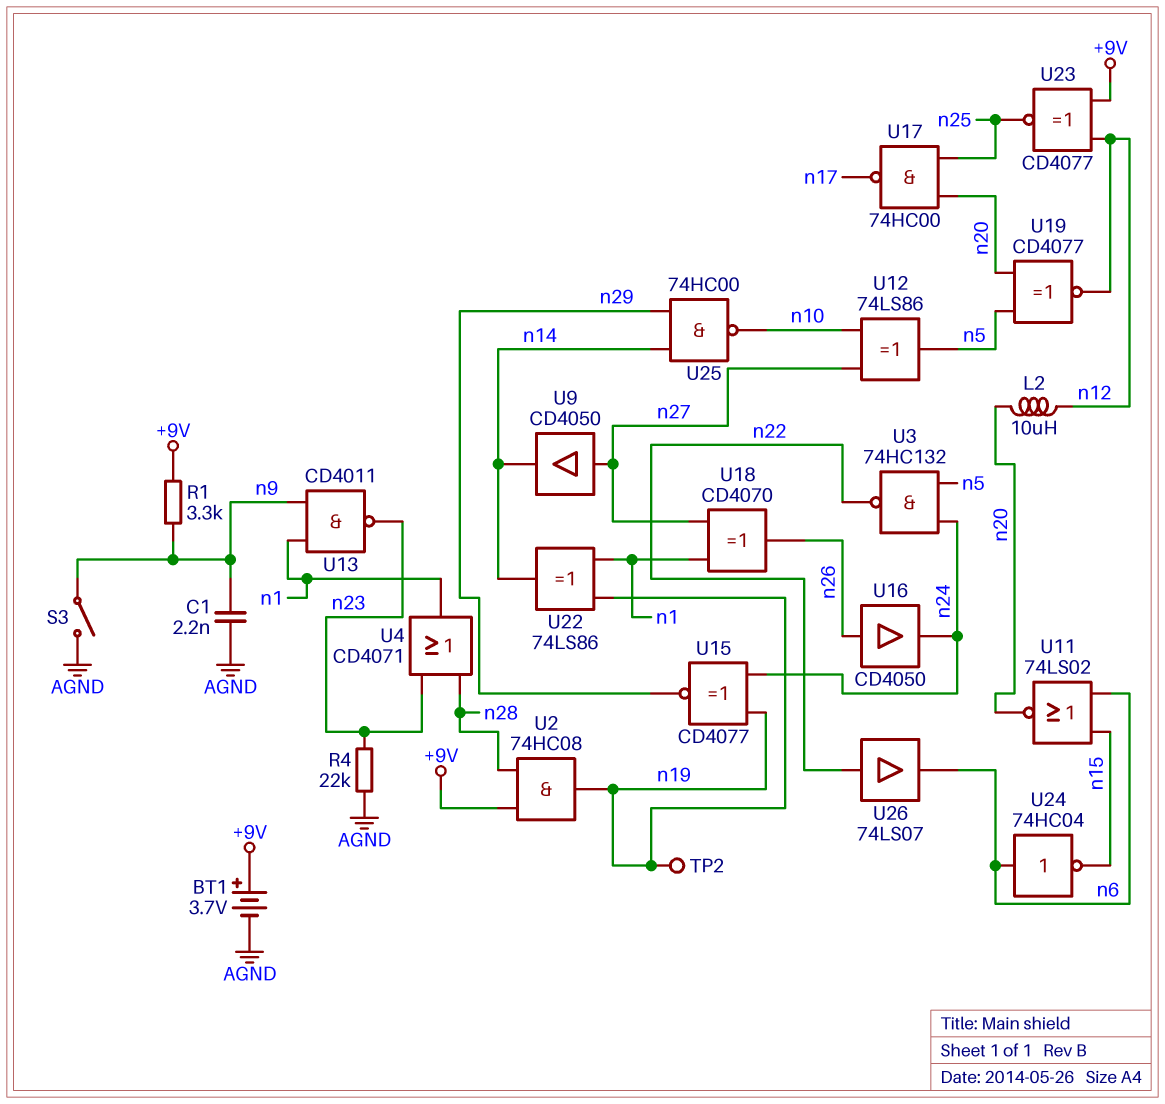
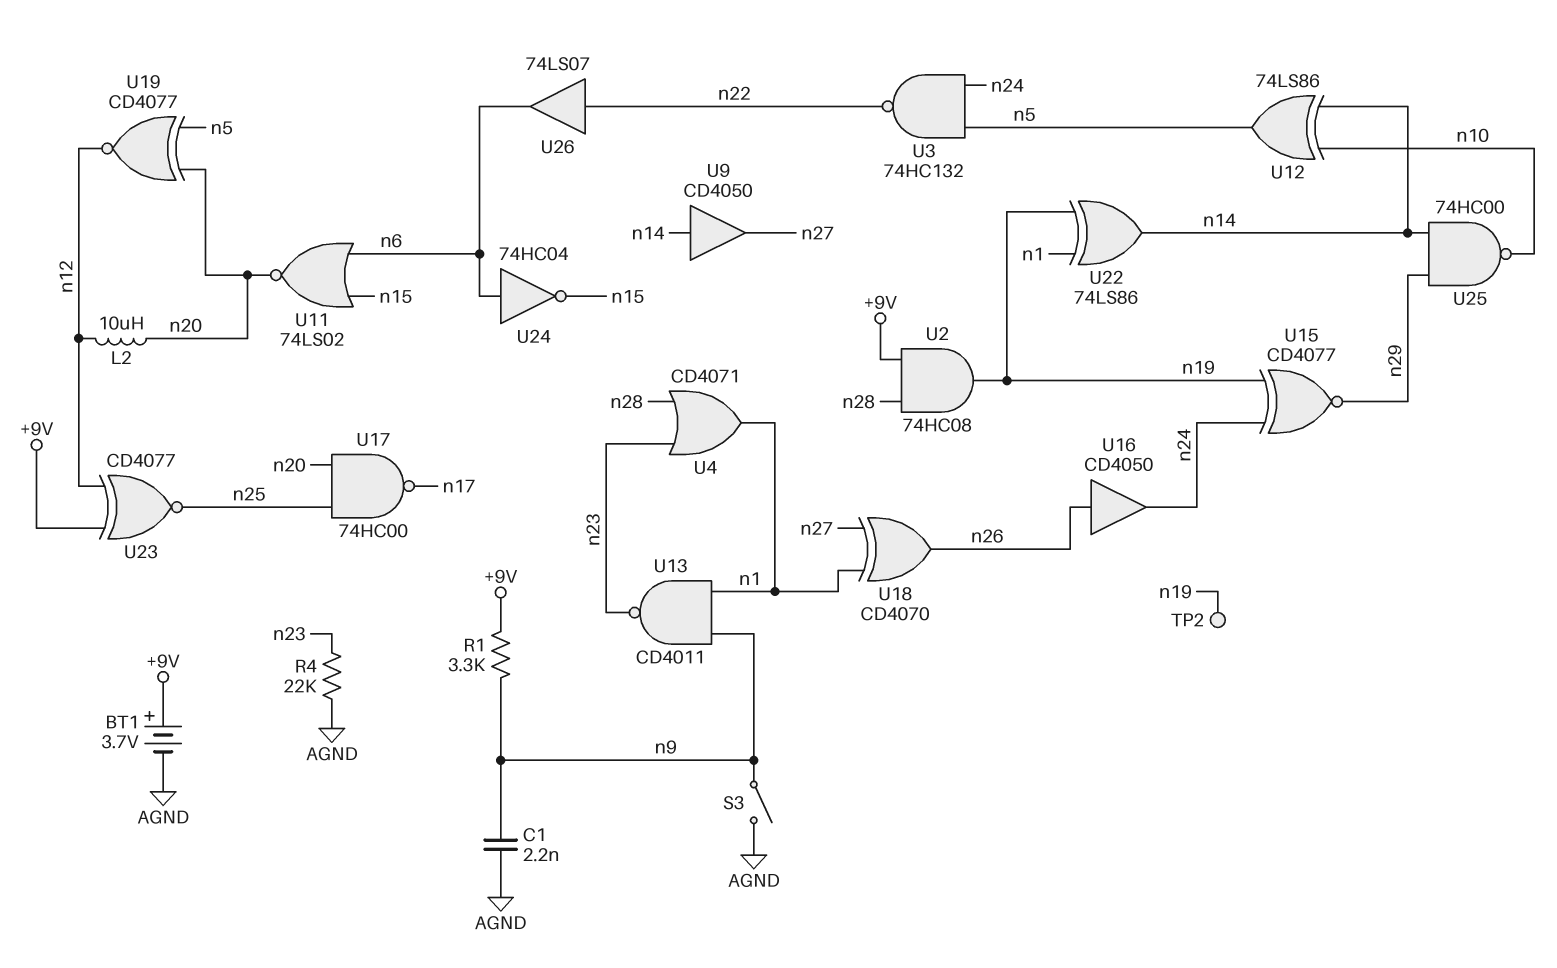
U9: buffer CD4050 (in n27, out n14) -> buffer CD4050 (in n14, out n27)
U12: XOR 74LS86 (in n10, in n27, out n5) -> XOR 74LS86 (in n10, in n14, out n5)

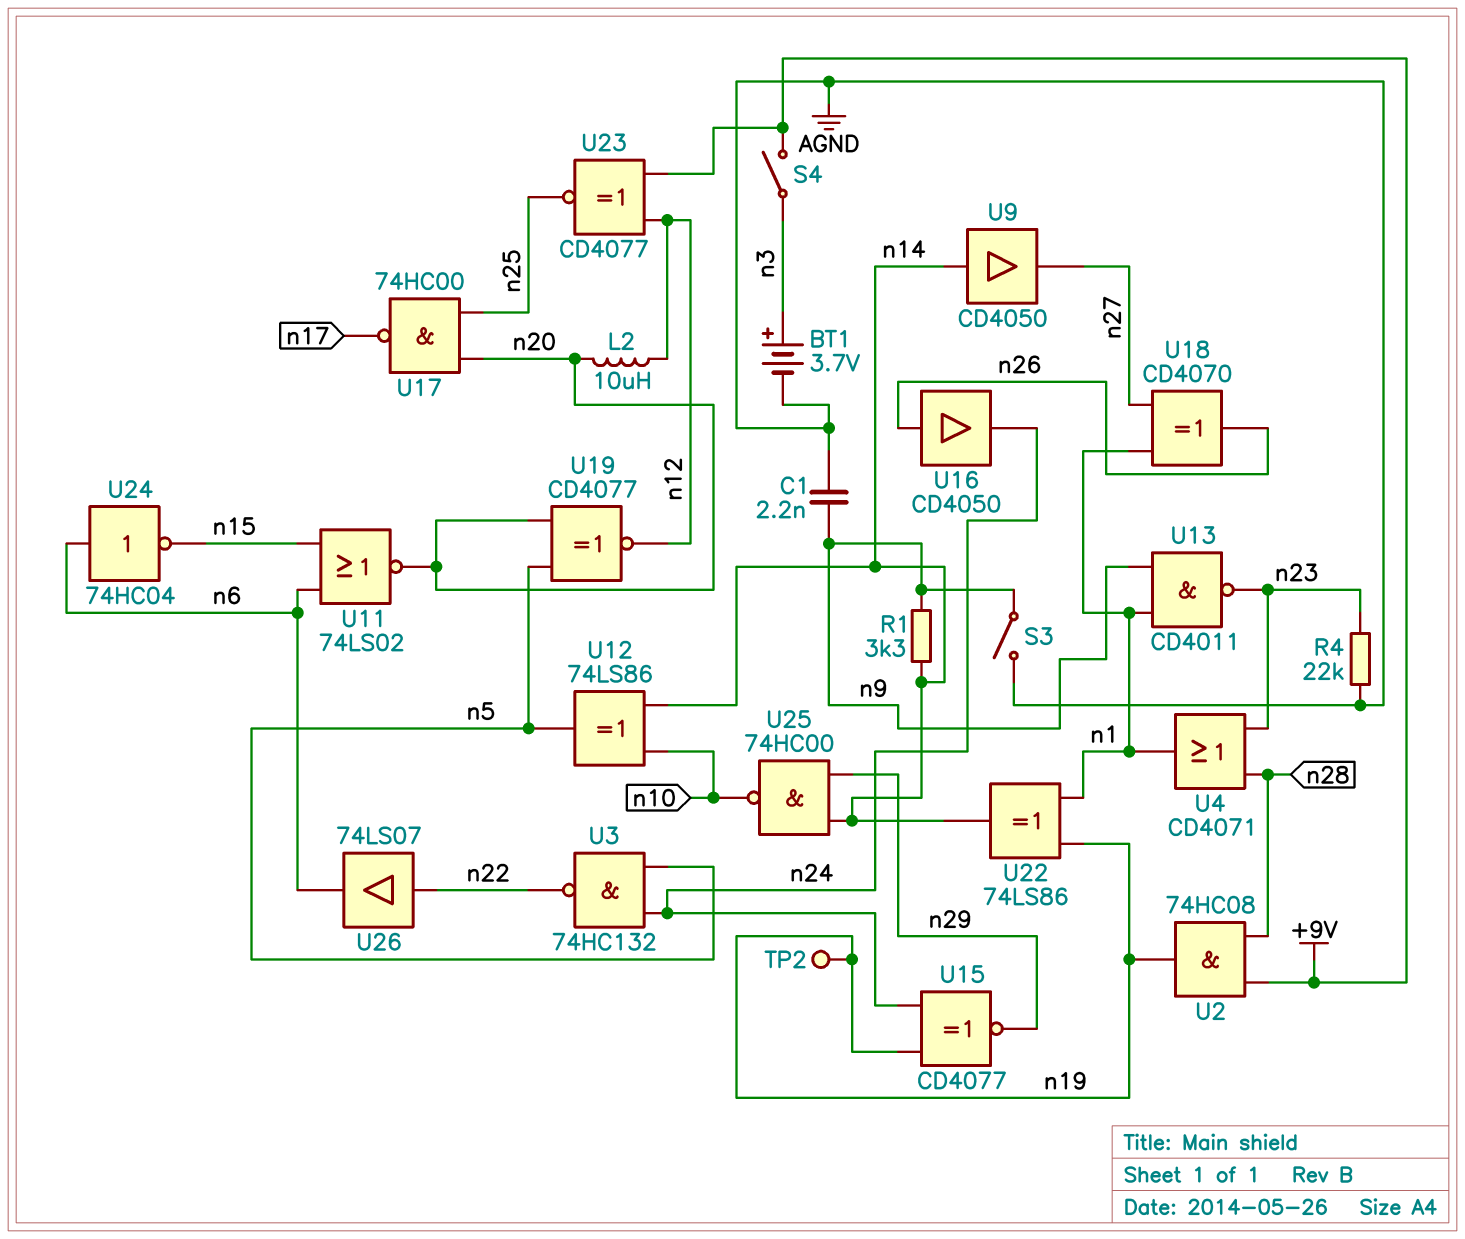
BT1: 3.7V (plus +9V, minus AGND) -> 3.7V (plus n3, minus AGND)
R1: 3.3k (+9V, n9) -> 3.3k (n9, n14)
S4: none -> switch (+9V, n3)

